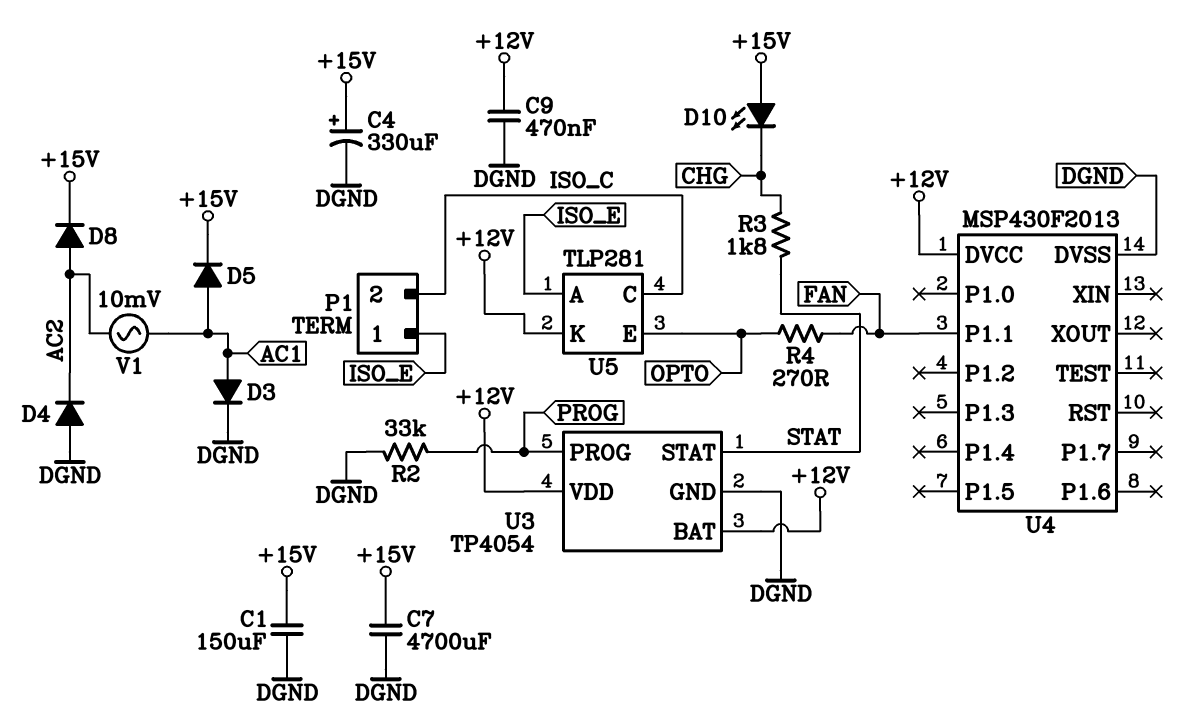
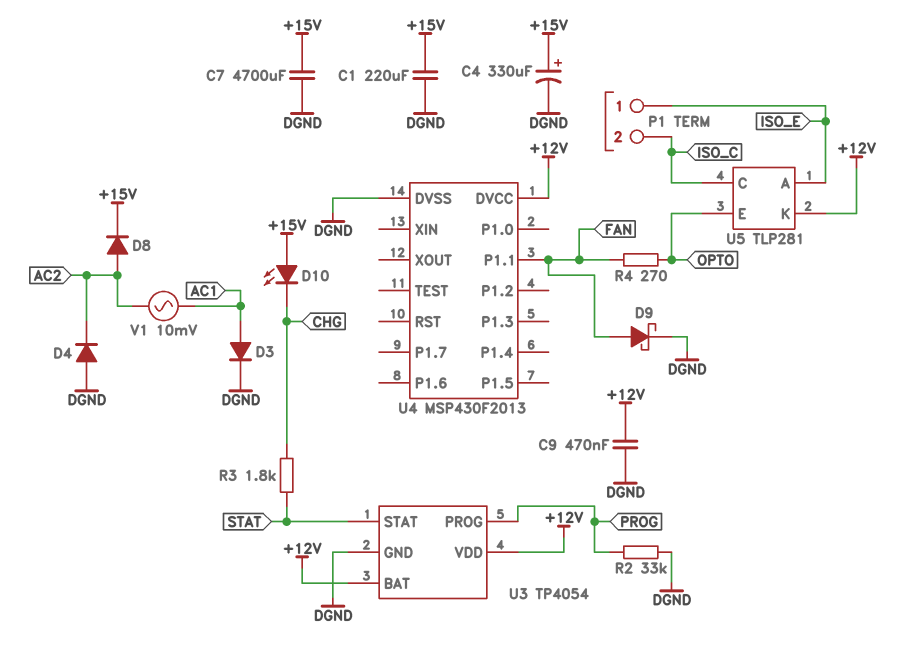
C1: 150uF (+15V, DGND) -> 220uF (+15V, DGND)
D5: diode (A AC1, K +15V) -> none
D9: none -> schottky (A FAN, K DGND)

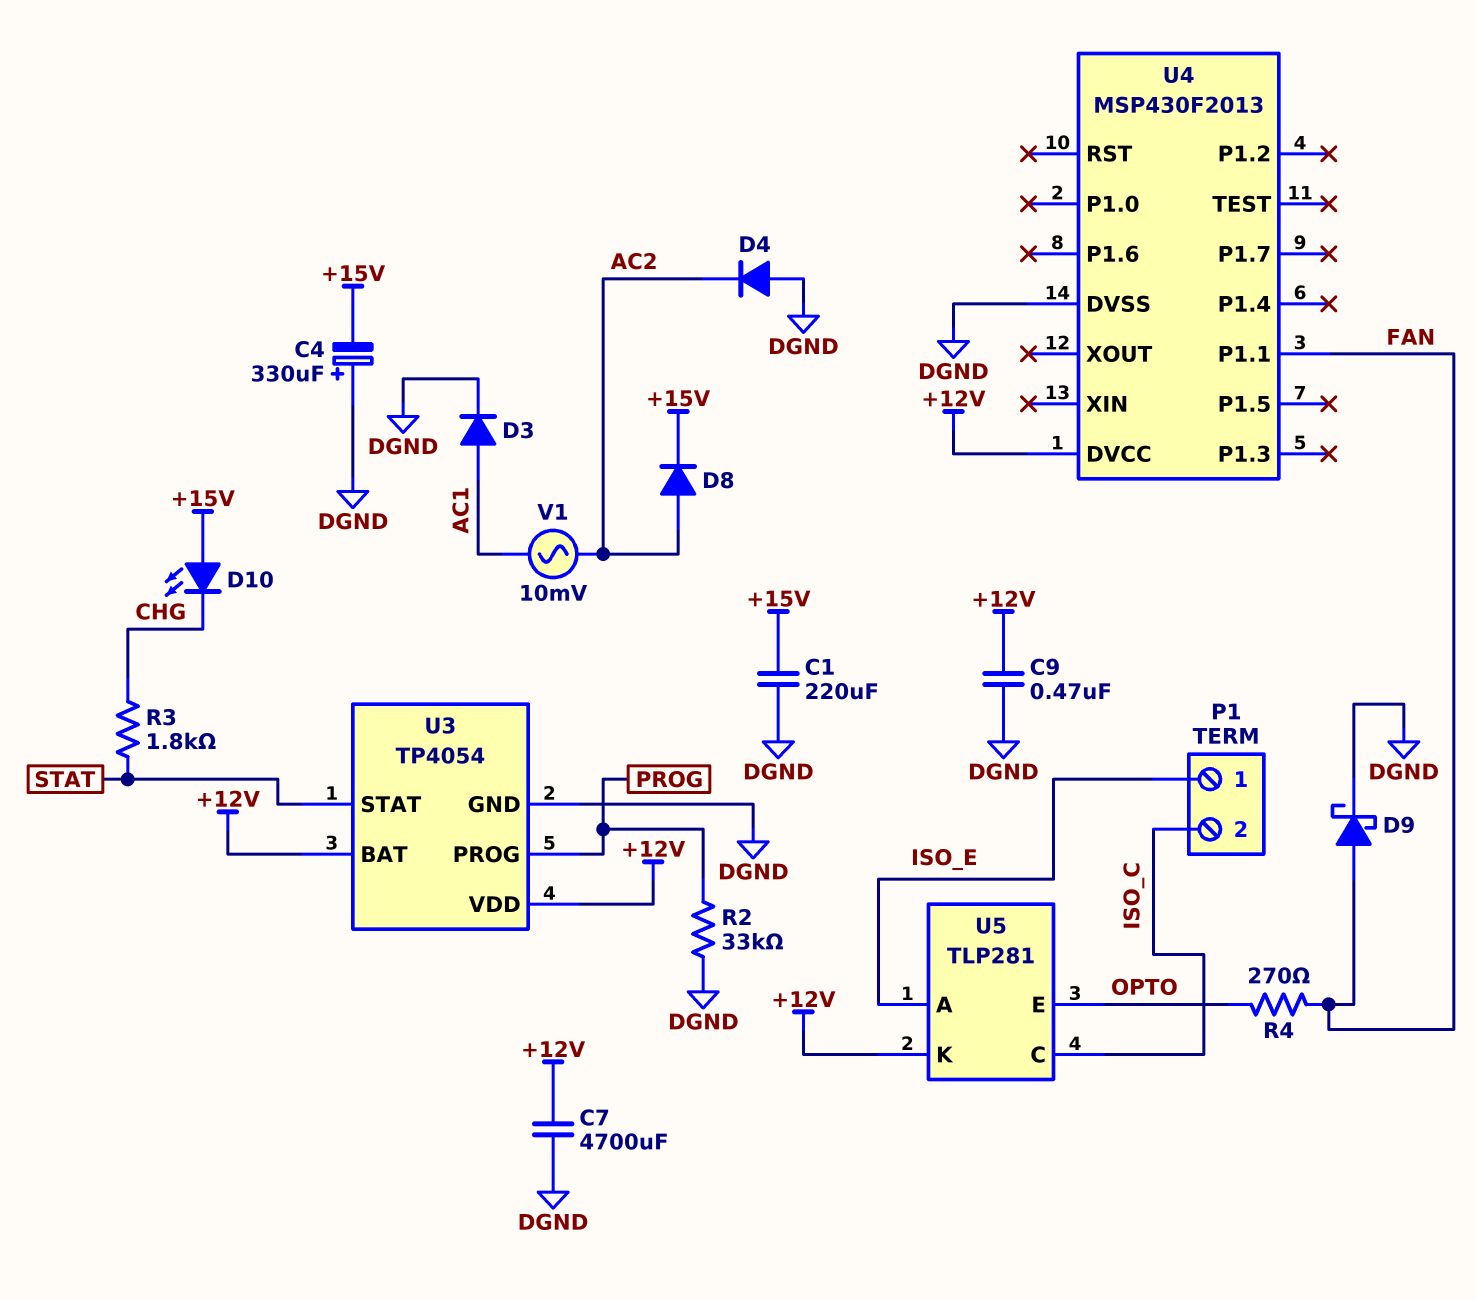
C4: 330uF (plus +15V, minus DGND) -> 330uF (plus DGND, minus +15V)
C7: 4700uF (+15V, DGND) -> 4700uF (+12V, DGND)

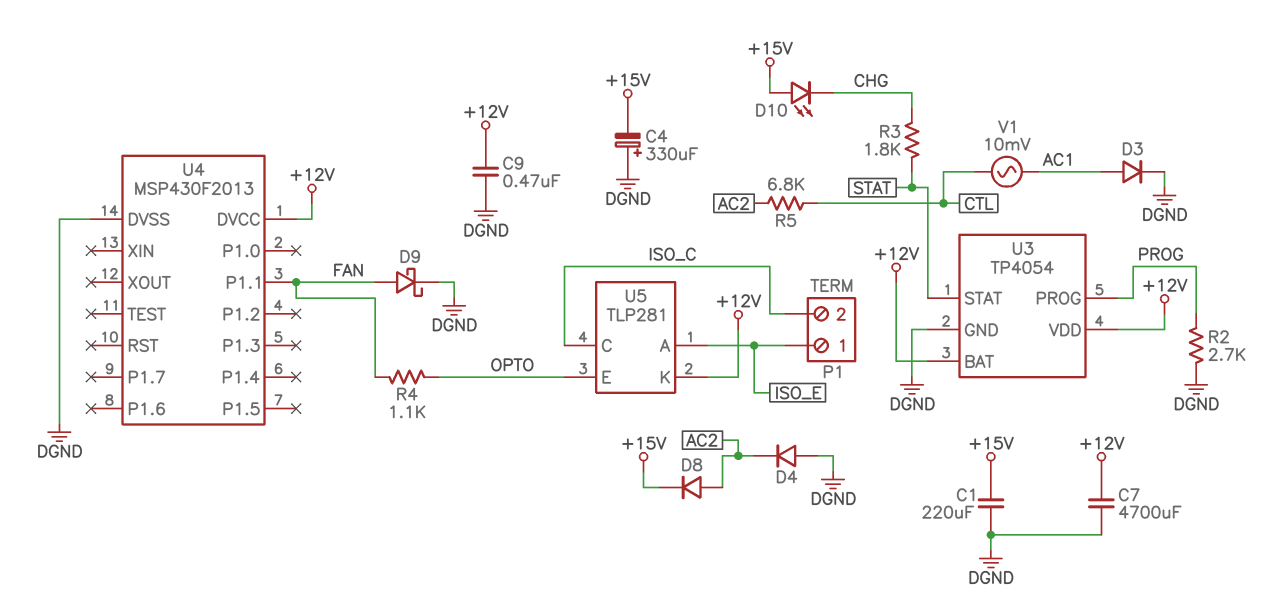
R2: 33k (DGND, PROG) -> 2.7k (DGND, PROG)
R4: 270 (FAN, OPTO) -> 1.1k (FAN, OPTO)
R5: none -> 6.8k (AC2, CTL)
V1: AC 10mV (AC1, AC2) -> AC 10mV (AC1, CTL)

